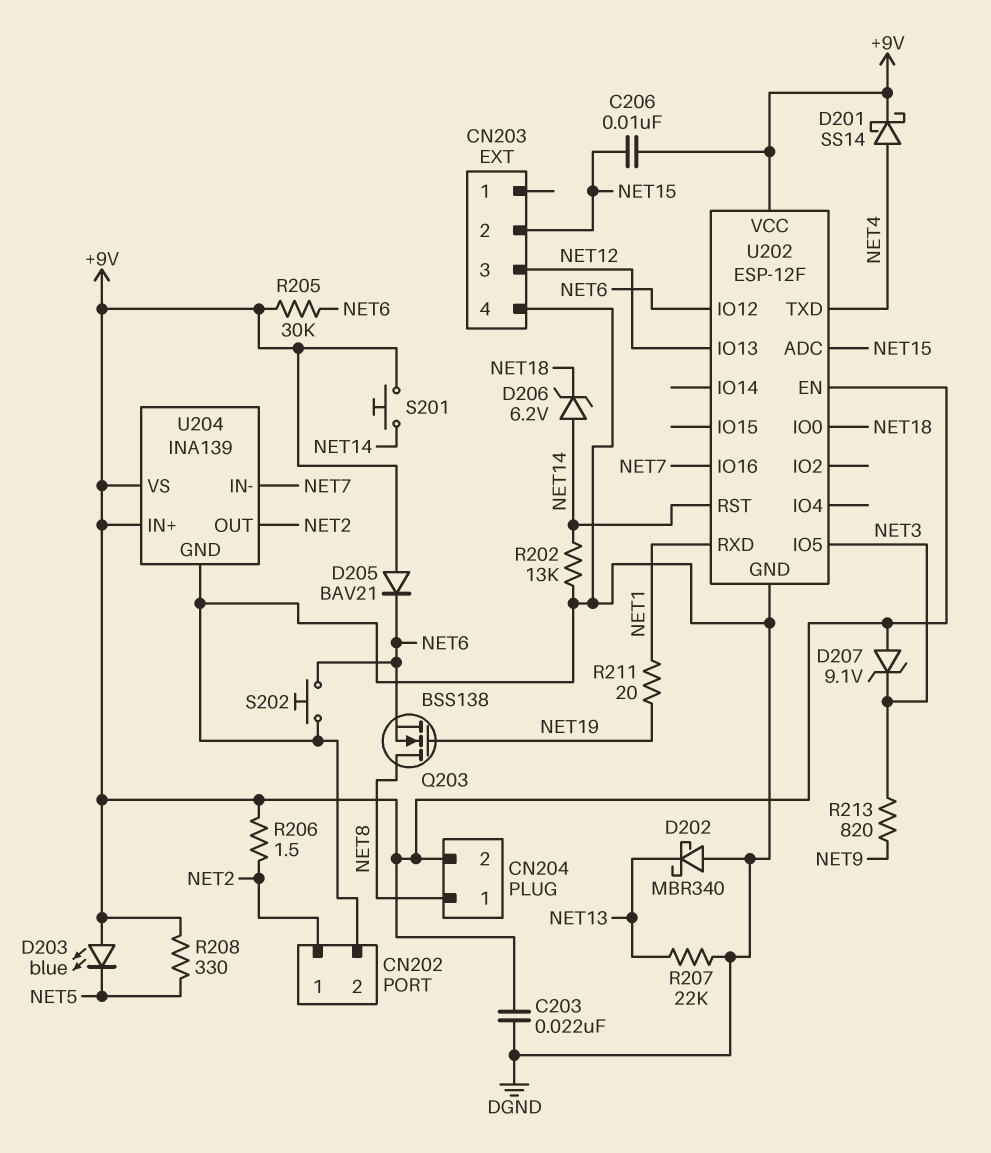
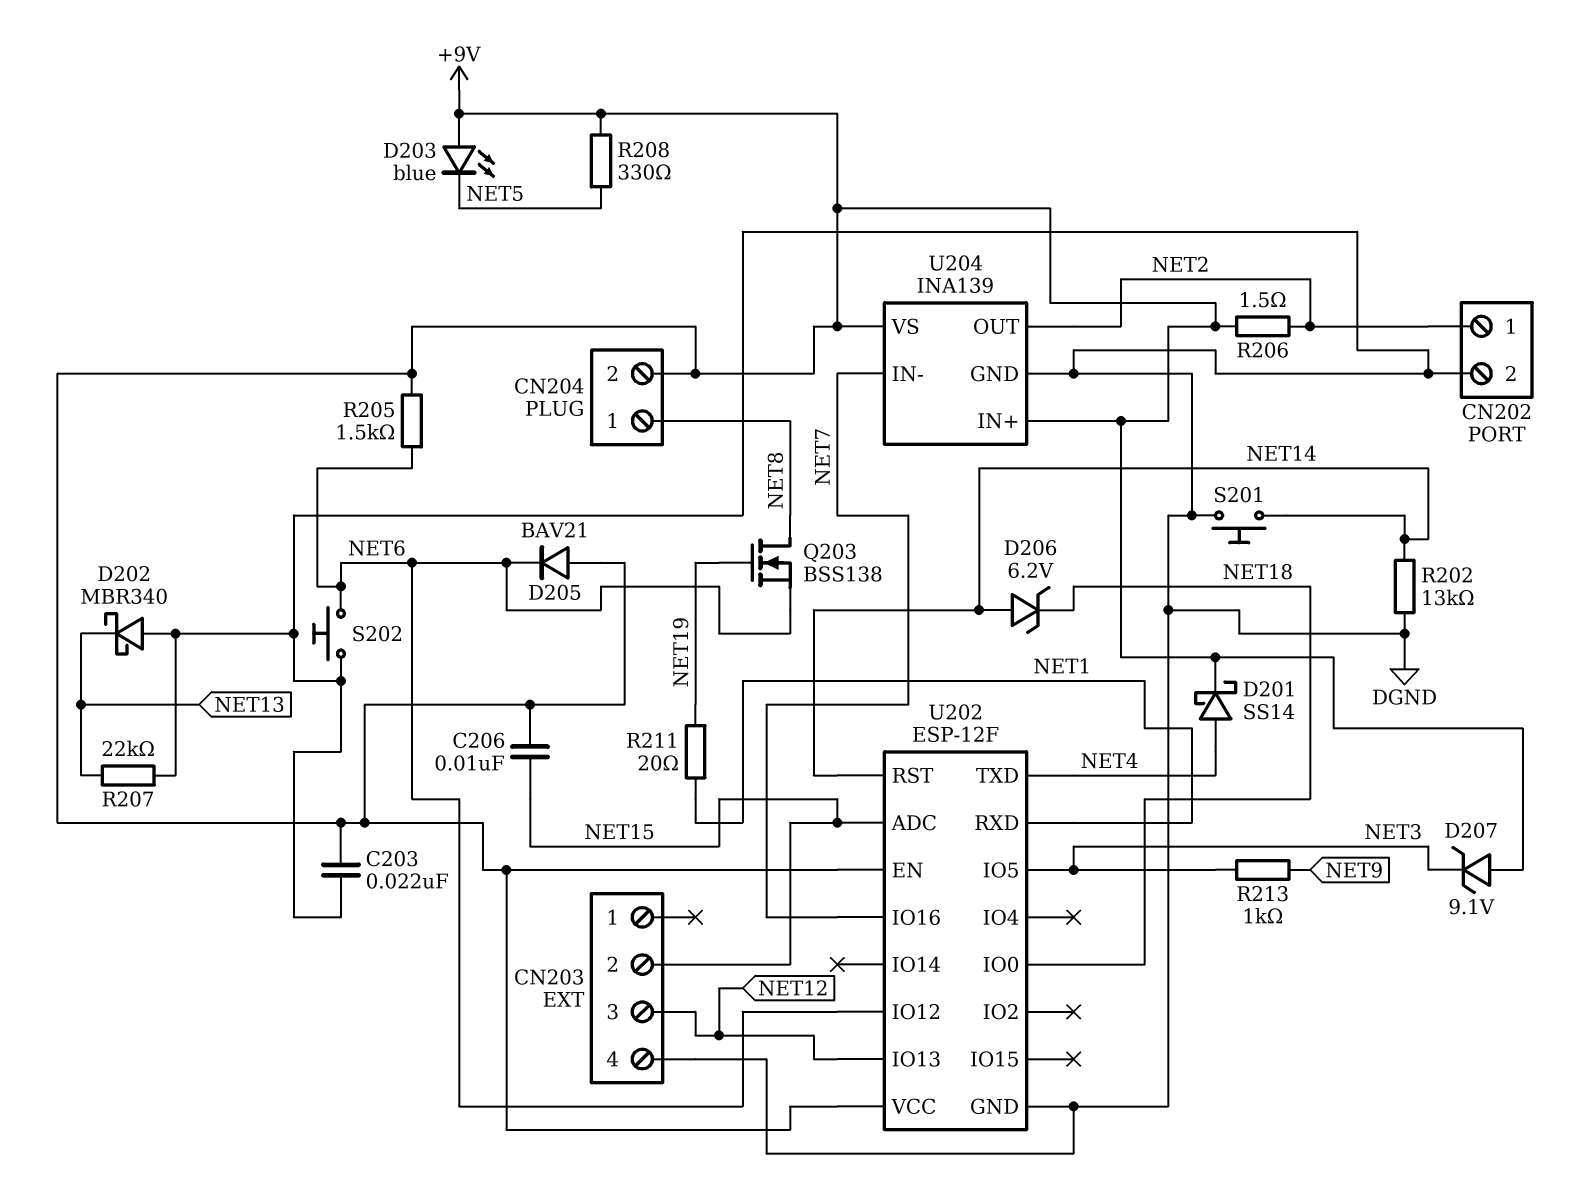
R205: 30k (+9V, NET6) -> 1.5k (+9V, NET6)
R213: 820 (NET3, NET9) -> 1k (NET3, NET9)
S201: button (+9V, NET14) -> button (DGND, NET14)

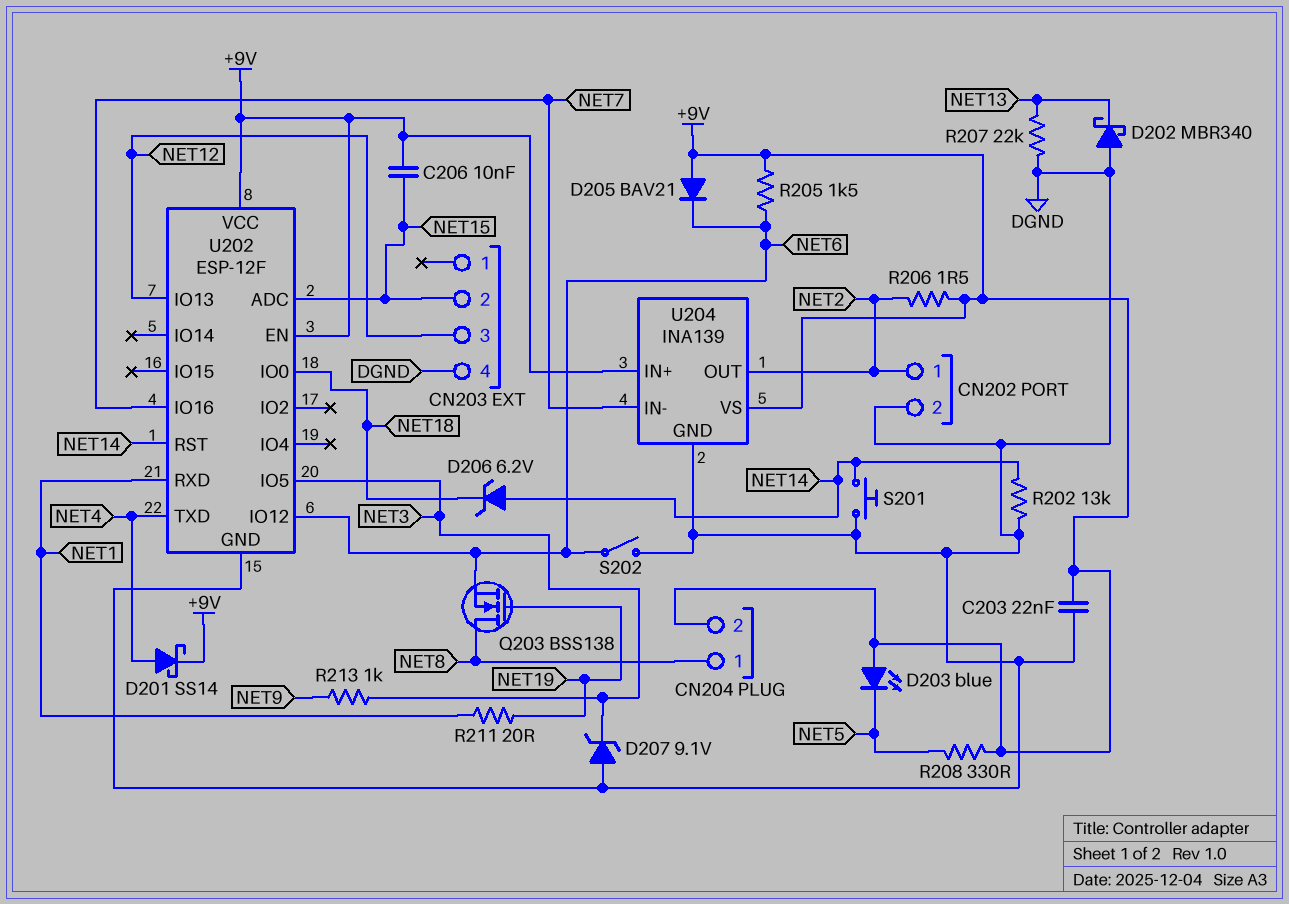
D207: zener 9.1V (A +9V, K NET3) -> zener 9.1V (A DGND, K NET3)
S202: button (DGND, NET6) -> switch (DGND, NET6)

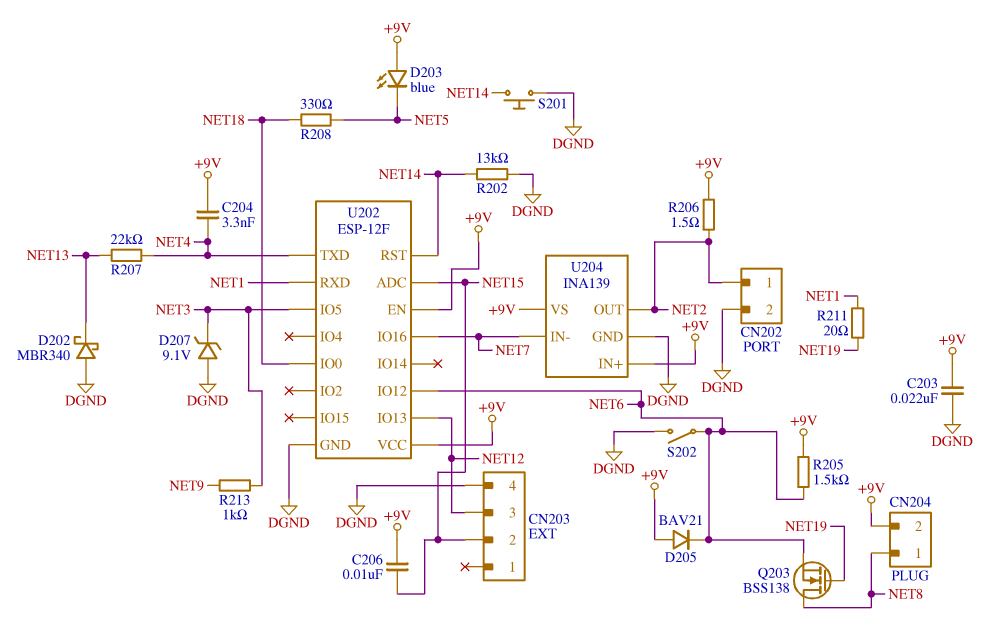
C204: none -> 3.3nF (+9V, NET4)
D201: schottky SS14 (A NET4, K +9V) -> none
D206: zener 6.2V (A NET14, K NET18) -> none
R207: 22k (DGND, NET13) -> 22k (NET4, NET13)
R208: 330 (+9V, NET5) -> 330 (NET5, NET18)

